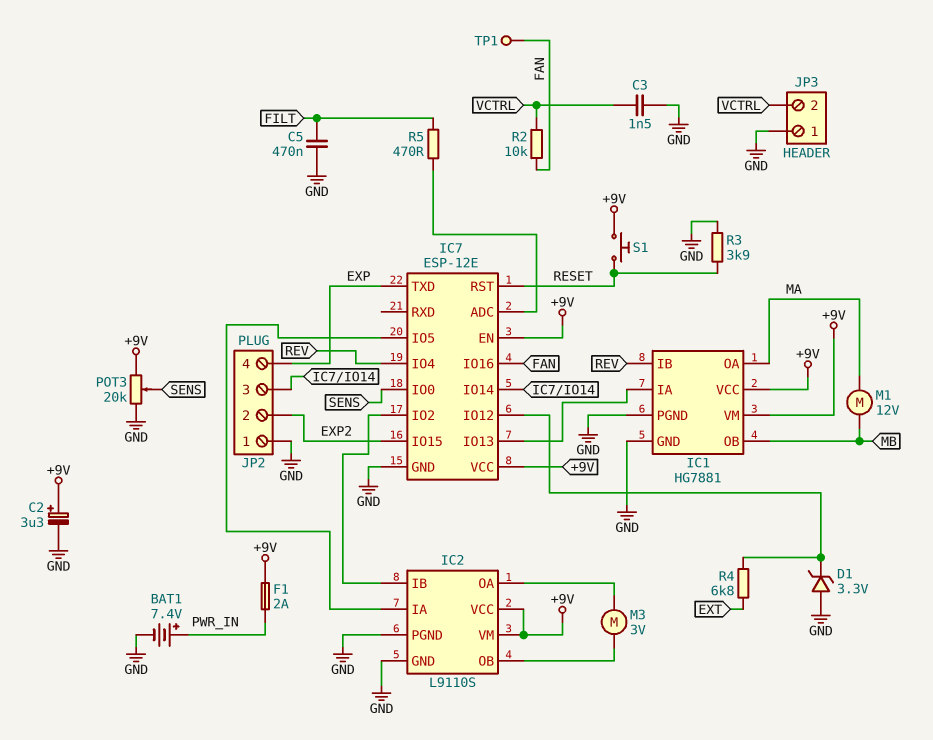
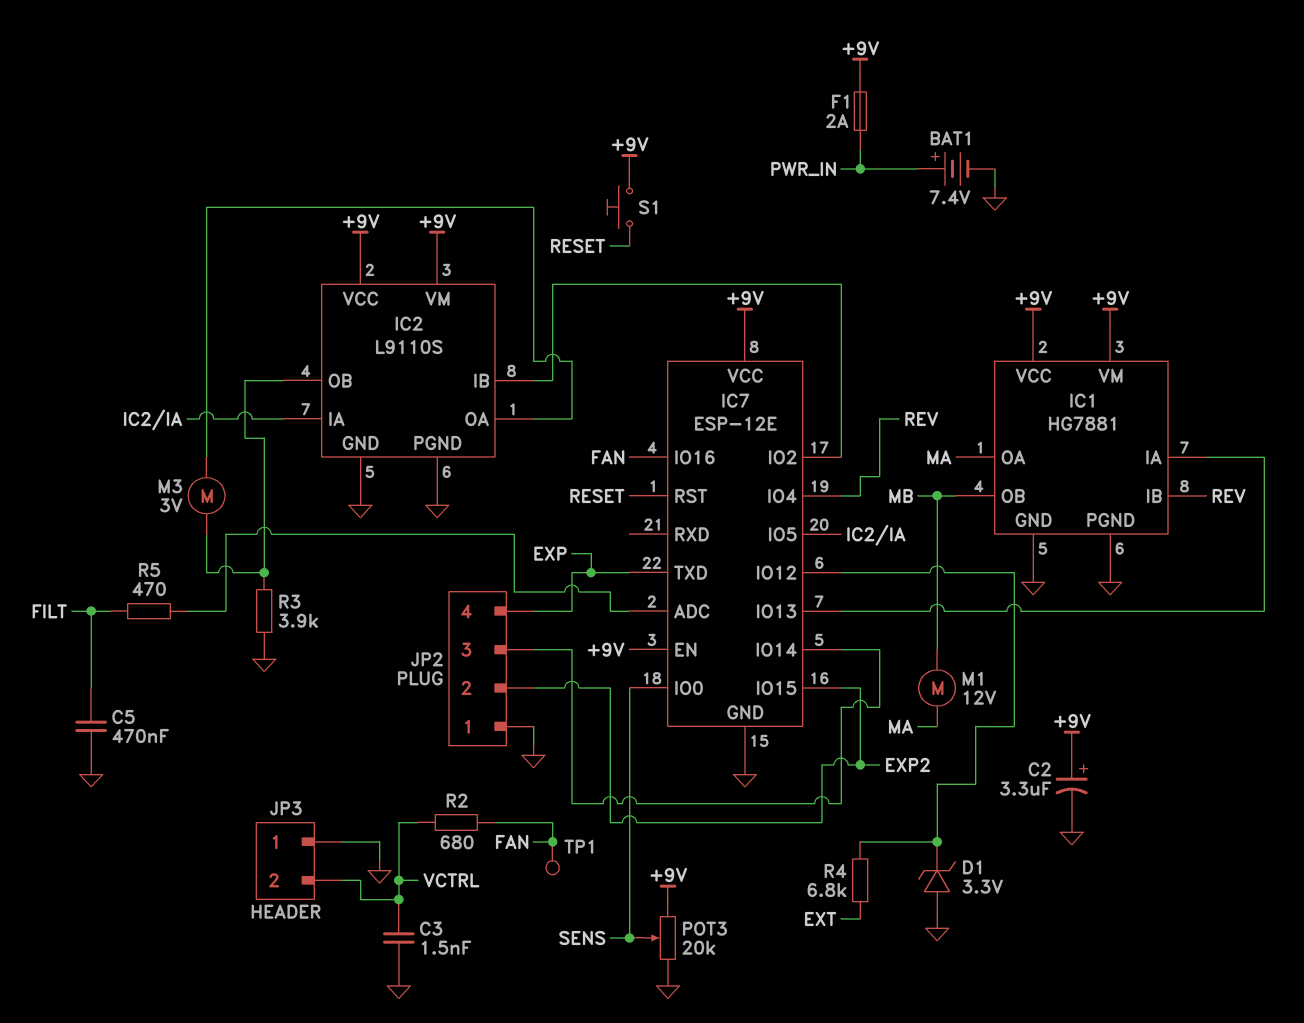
R2: 10k (FAN, VCTRL) -> 680 (FAN, VCTRL)
R3: 3.9k (GND, RESET) -> 3.9k (GND, IC2/OB)

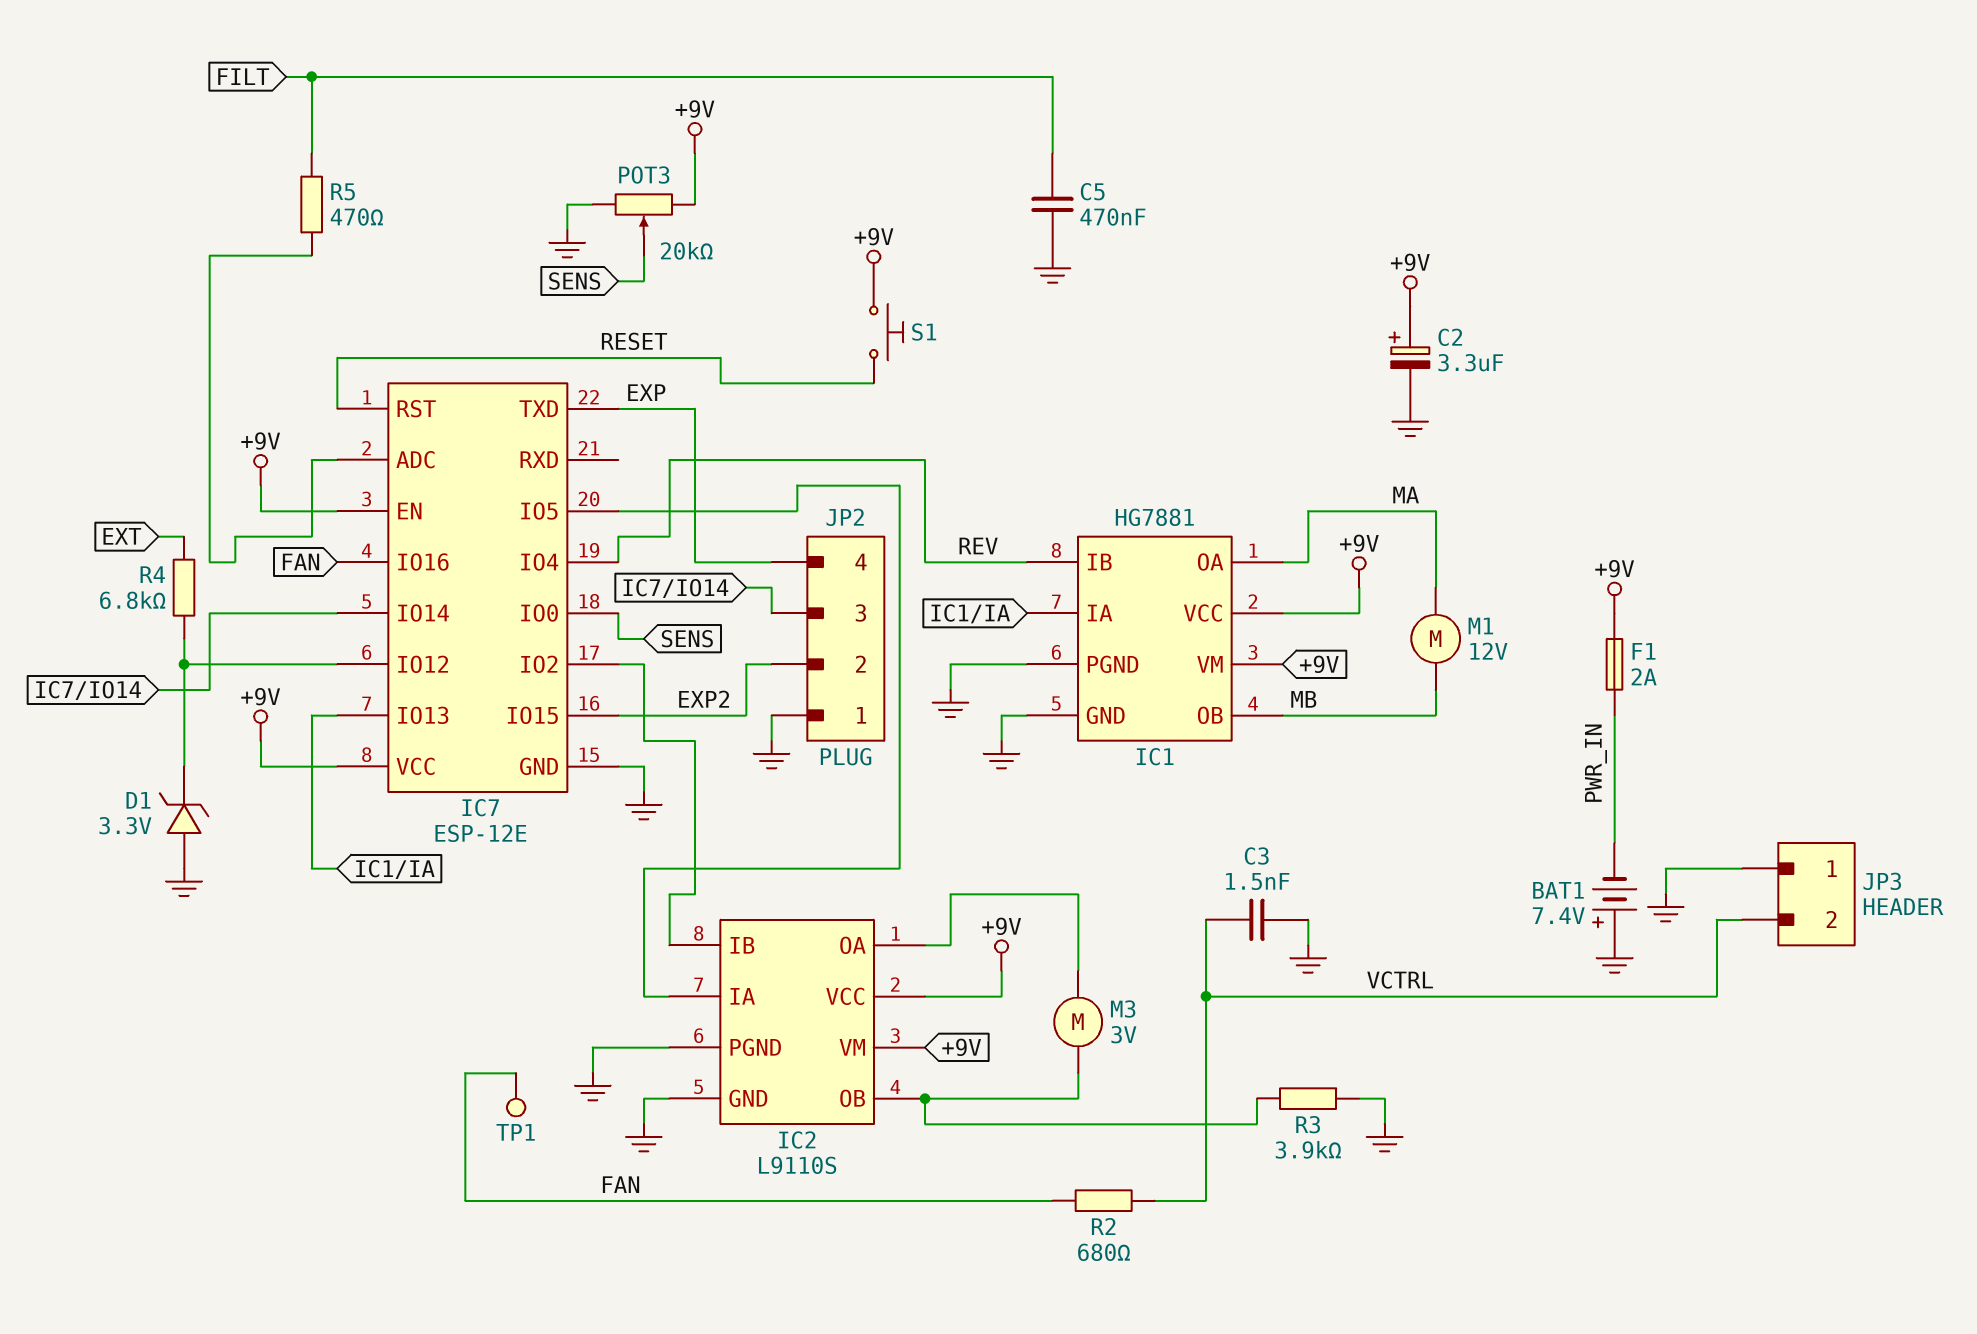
BAT1: 7.4V (plus PWR_IN, minus GND) -> 7.4V (plus GND, minus PWR_IN)

